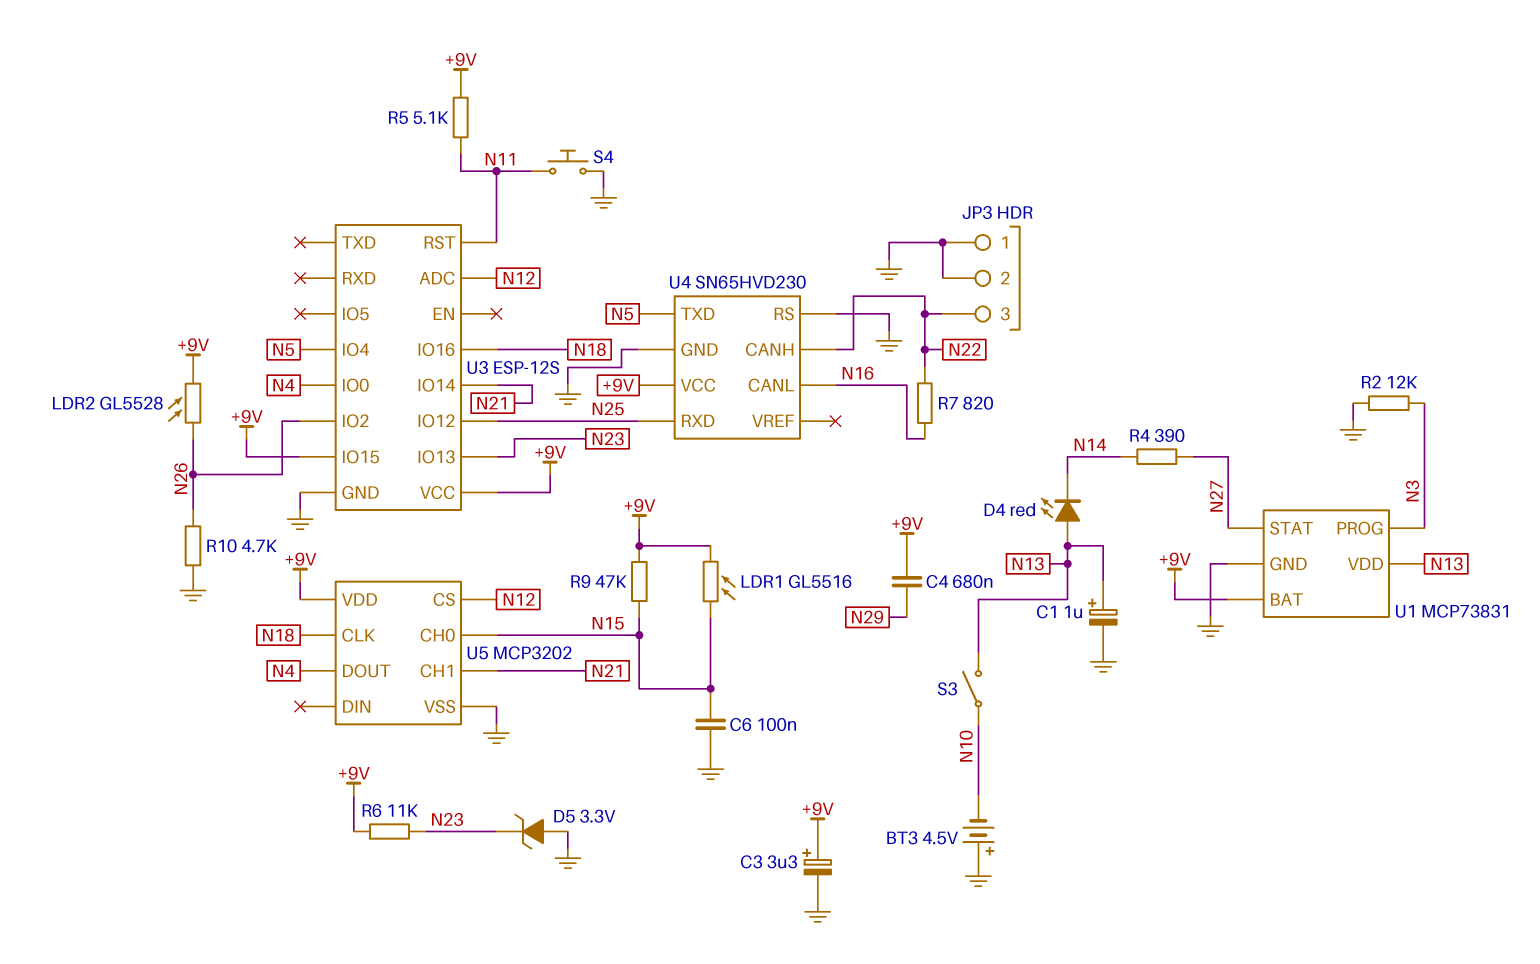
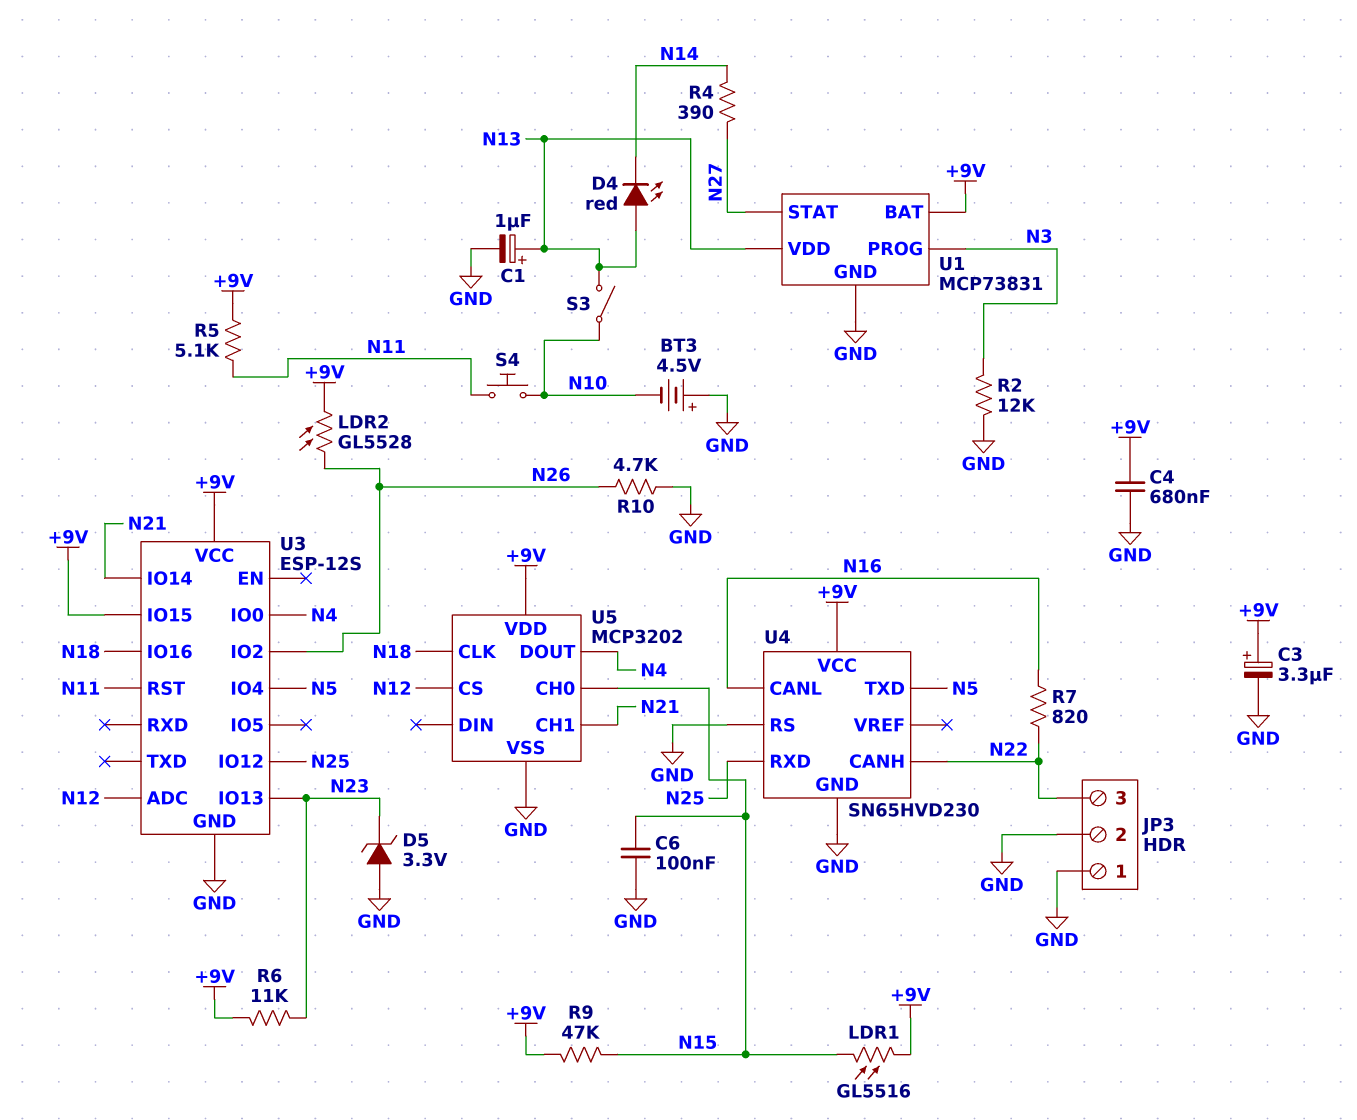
C4: 680nF (+9V, N29) -> 680nF (+9V, GND)
S4: button (GND, N11) -> button (N10, N11)

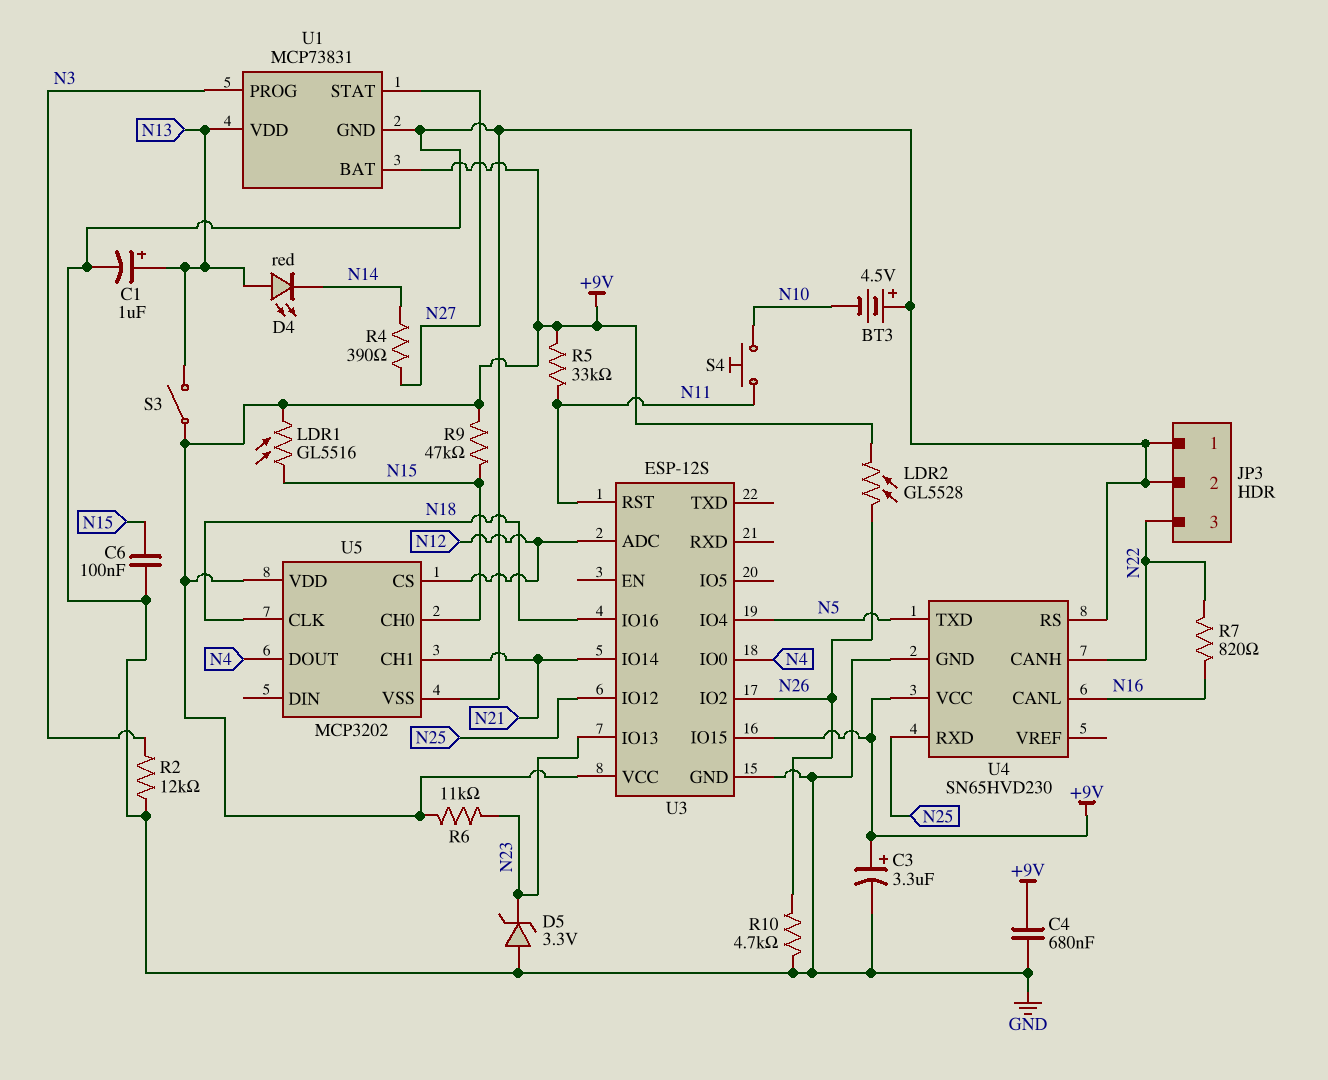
R5: 5.1k (+9V, N11) -> 33k (+9V, N11)
S3: switch (N10, N13) -> switch (+9V, N13)

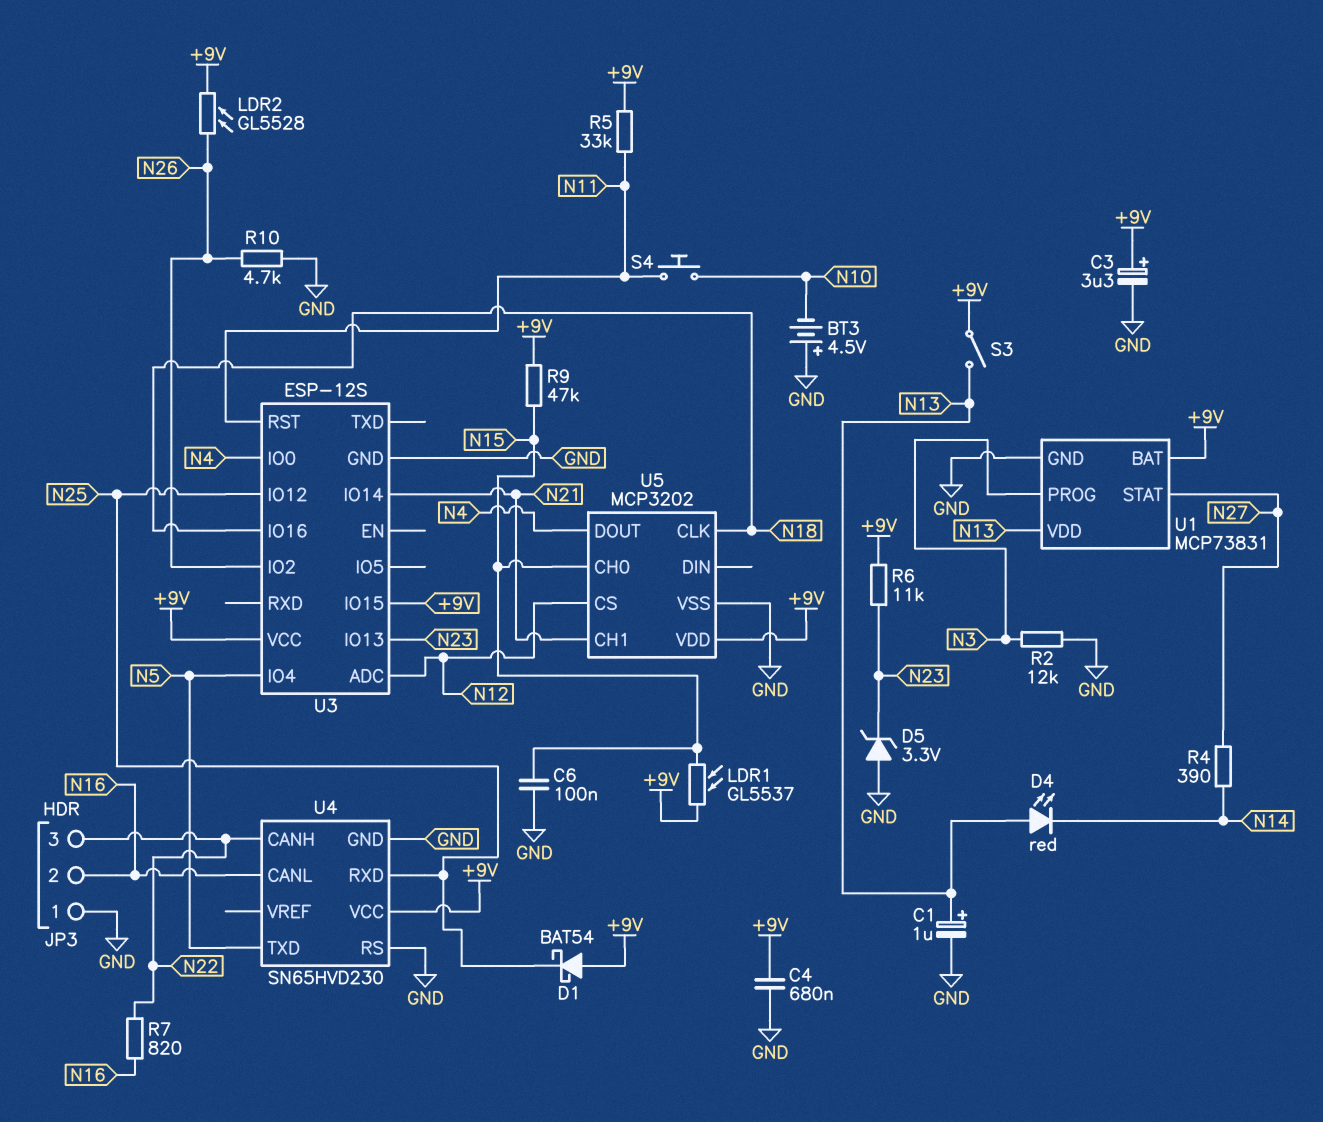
D1: none -> schottky BAT54 (A +9V, K N25)
JP3 pin 2: GND -> N16
LDR1: GL5516 (+9V, N15) -> GL5537 (+9V, N15)

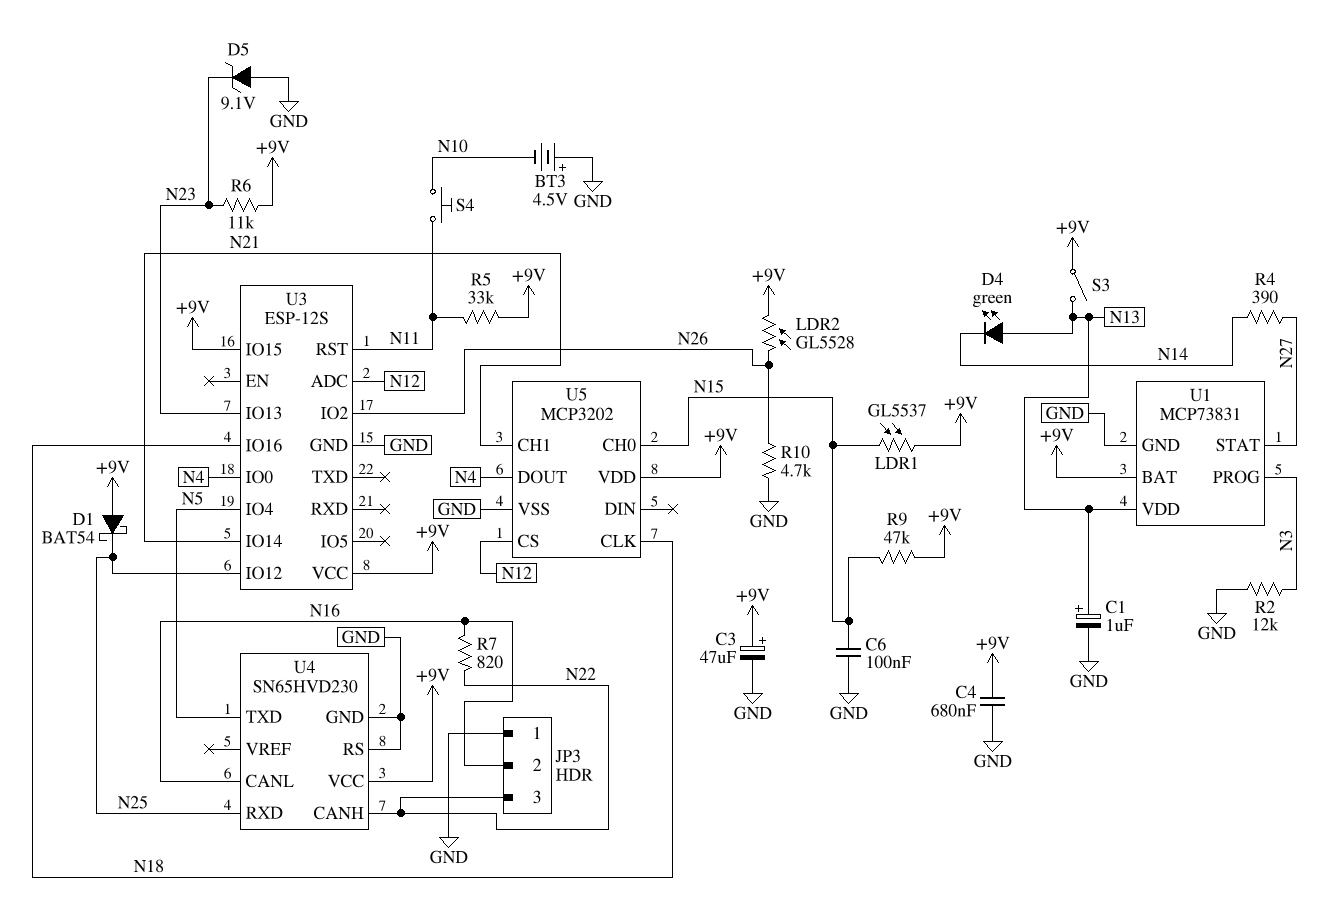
C3: 3.3uF (plus +9V, minus GND) -> 47uF (plus +9V, minus GND)
D4: LED red (A N13, K N14) -> LED green (A N13, K N14)
D5: zener 3.3V (A GND, K N23) -> zener 9.1V (A GND, K N23)

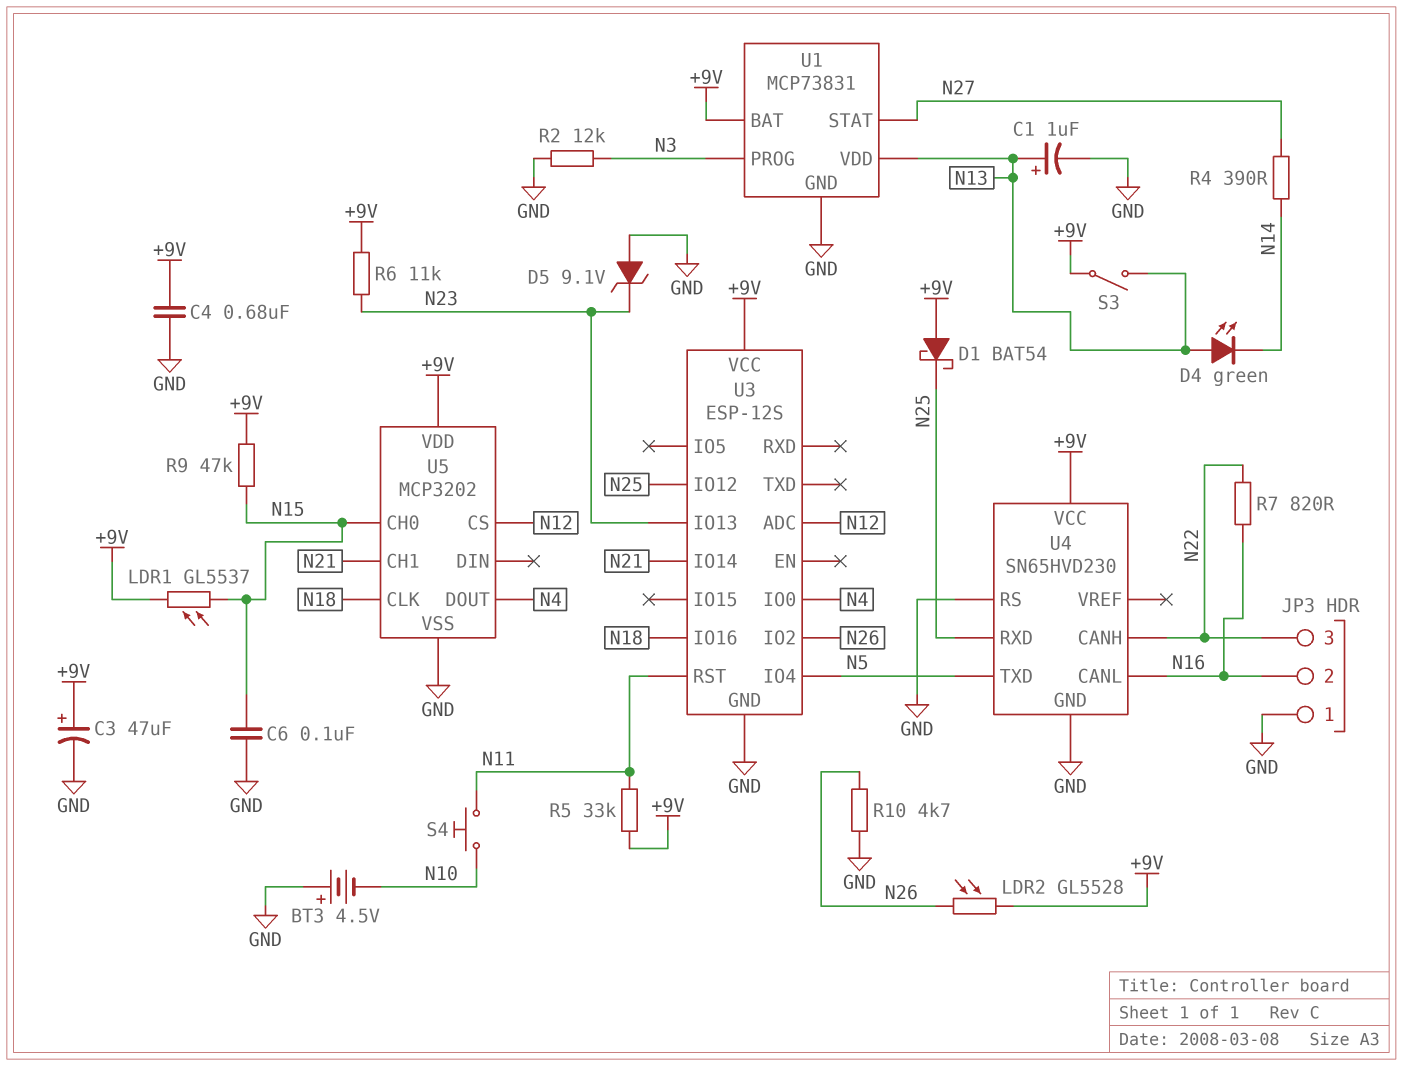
U3 pin IO15: +9V -> none

